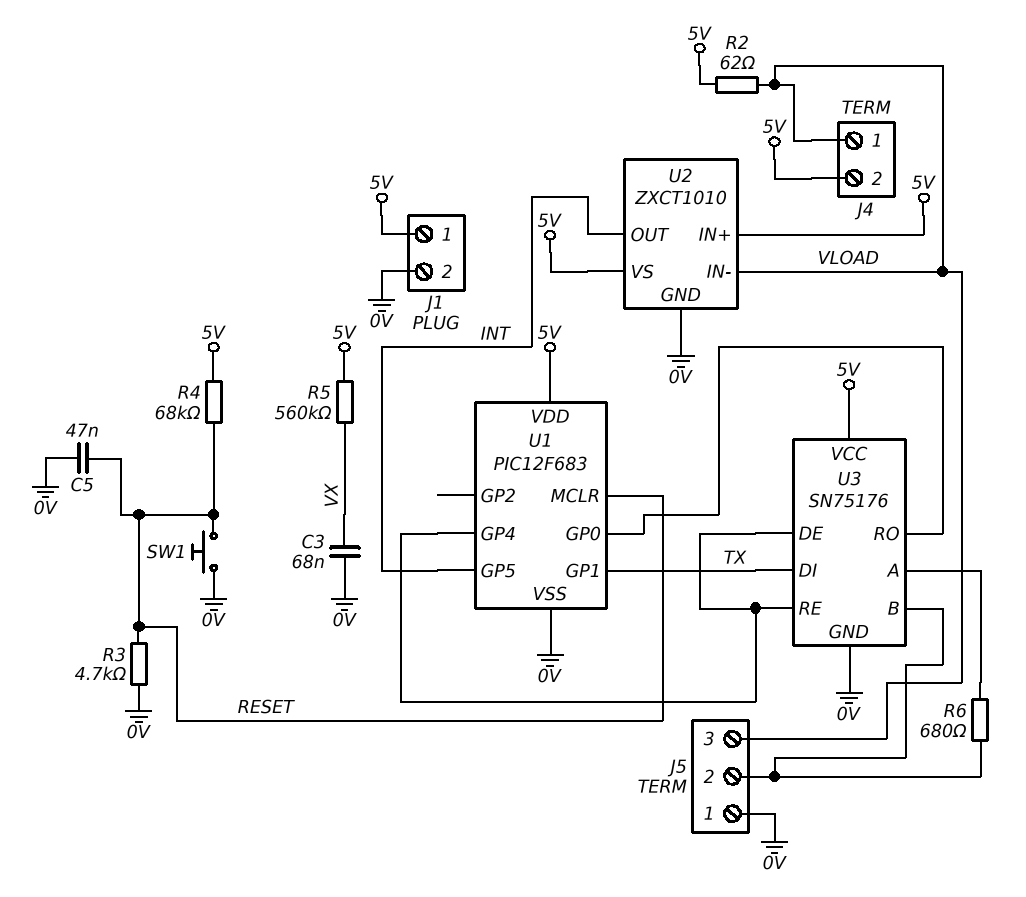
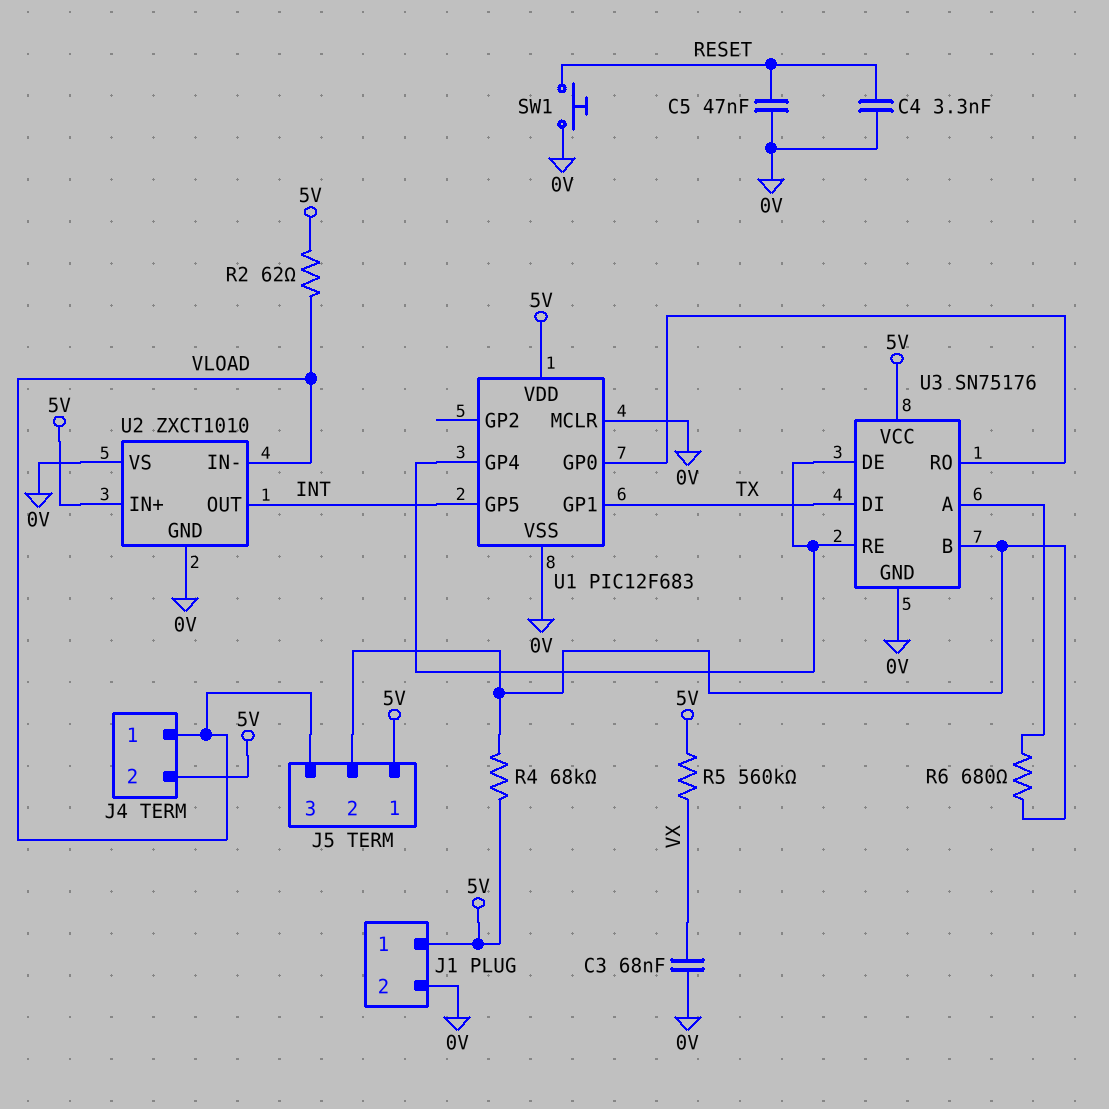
C4: none -> 3.3nF (0V, RESET)
J5 pin 1: 0V -> 5V
R3: 4.7k (0V, RESET) -> none
R4: 68k (5V, RESET) -> 68k (5V, J5/2)
U1 pin MCLR: RESET -> 0V
U2 pin VS: 5V -> 0V

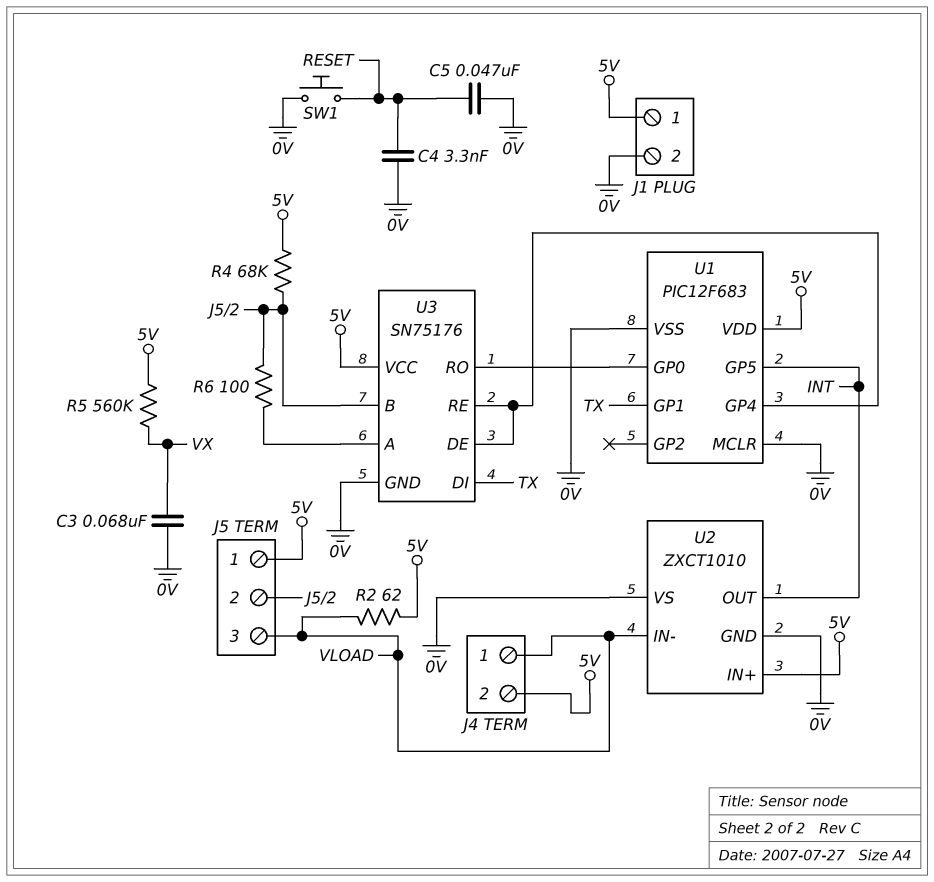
R6: 680 (J5/2, U3/A) -> 100 (J5/2, U3/A)

